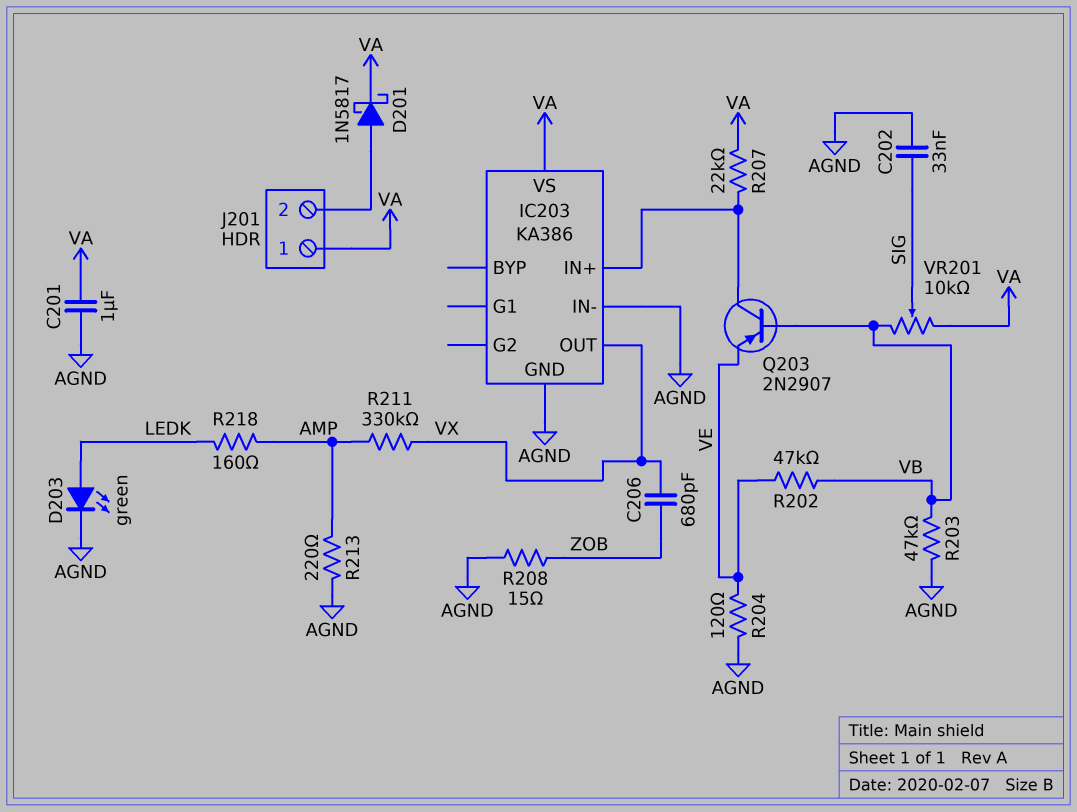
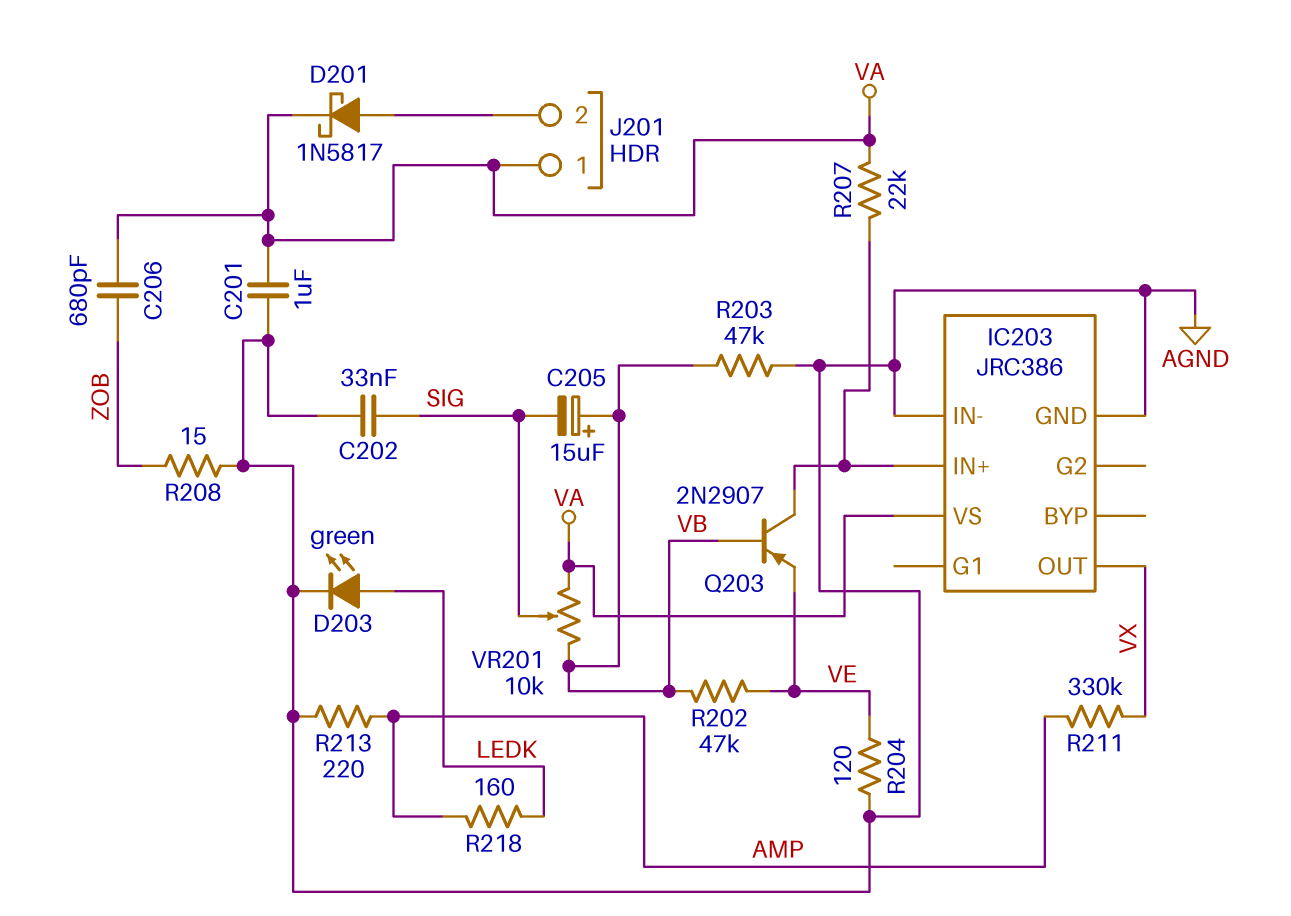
C205: none -> 15uF (plus VB, minus SIG)
C206: 680pF (VX, ZOB) -> 680pF (VA, ZOB)
IC203: KA386 -> JRC386

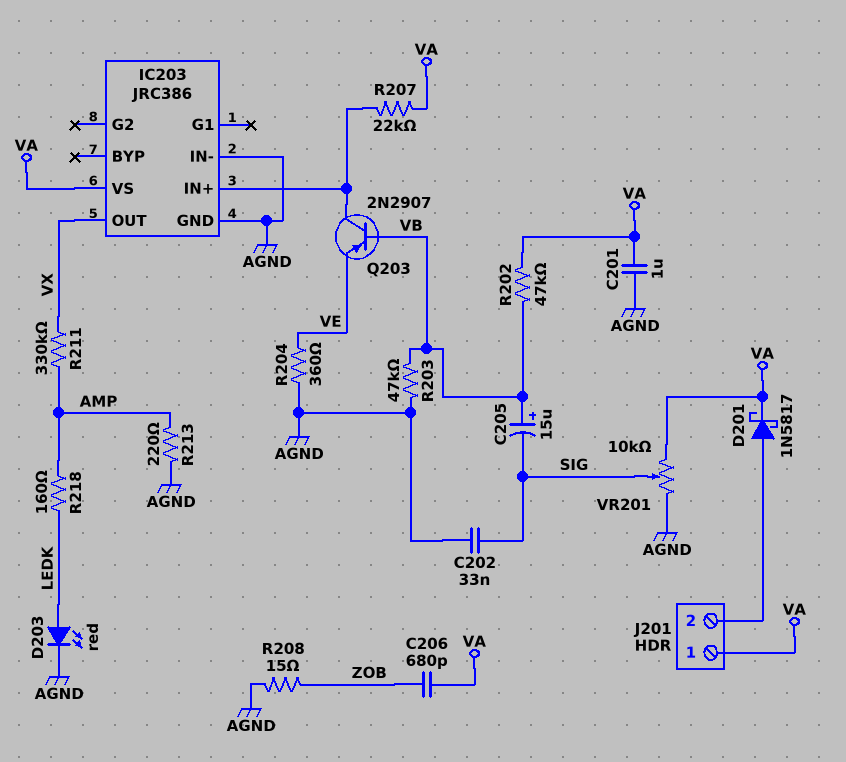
D203: LED green (A LEDK, K AGND) -> LED red (A LEDK, K AGND)
R202: 47k (VB, VE) -> 47k (VA, VB)
R204: 120 (AGND, VE) -> 360 (AGND, VE)
VR201: 10k (VA, VB, wiper SIG) -> 10k (AGND, VA, wiper SIG)

